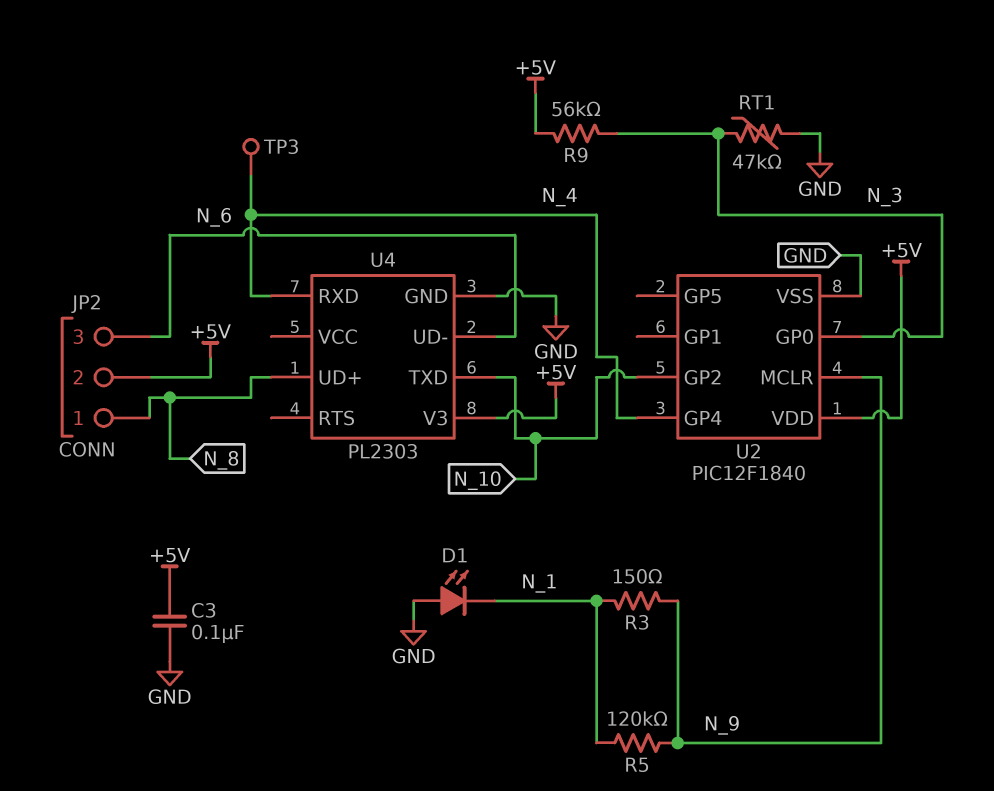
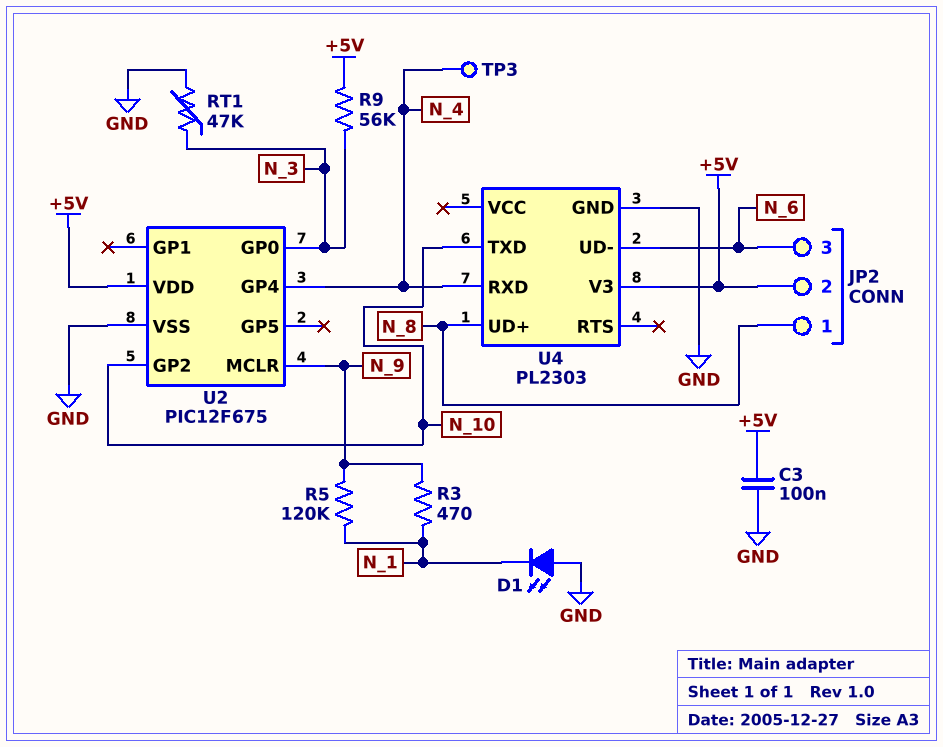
R3: 150 (N_1, N_9) -> 470 (N_1, N_9)
U2: PIC12F1840 -> PIC12F675

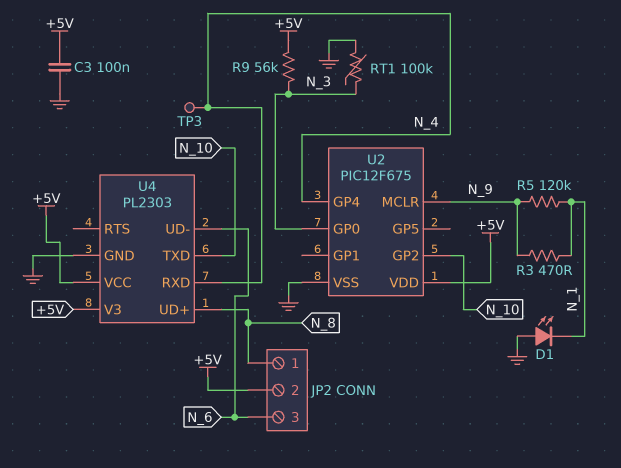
RT1: 47k (GND, N_3) -> 100k (GND, N_3)
U4 pin VCC: none -> +5V

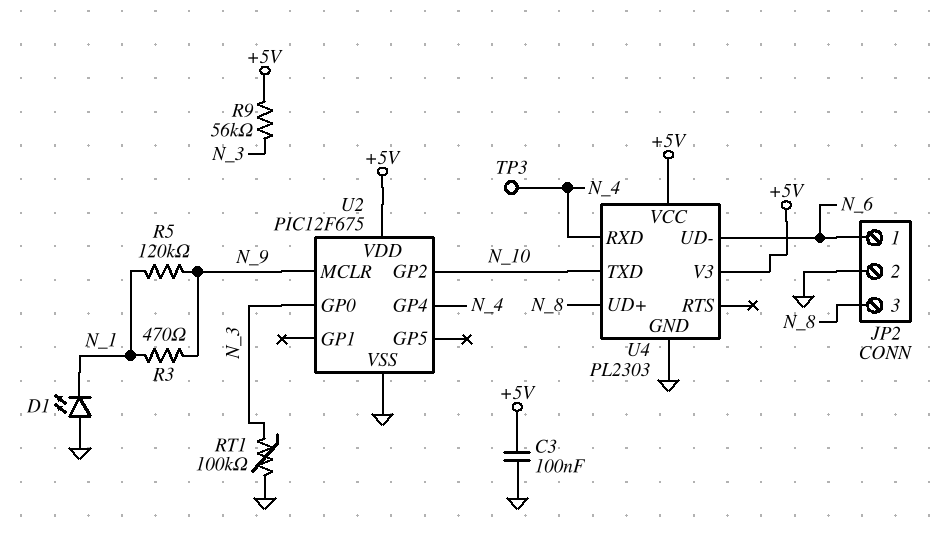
JP2 pin 1: N_8 -> N_6
JP2 pin 2: +5V -> GND
JP2 pin 3: N_6 -> N_8

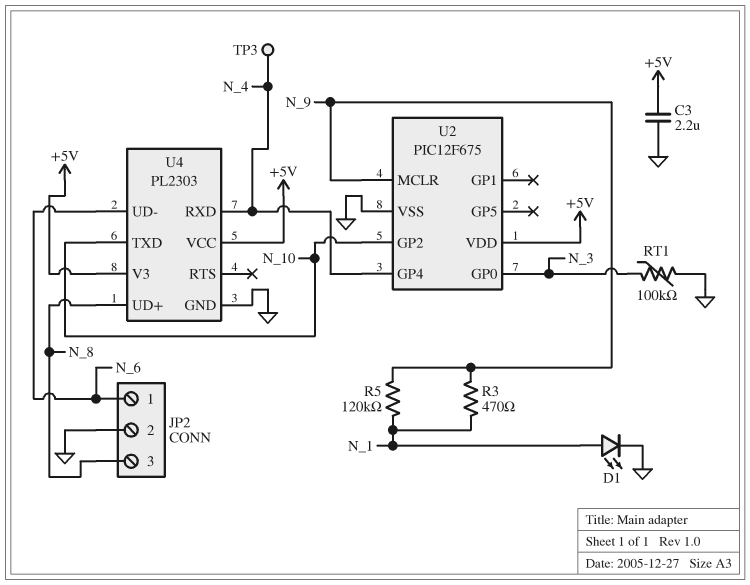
C3: 100nF (+5V, GND) -> 2.2uF (+5V, GND)
D1: LED (A GND, K N_1) -> LED (A N_1, K GND)
R9: 56k (+5V, N_3) -> none

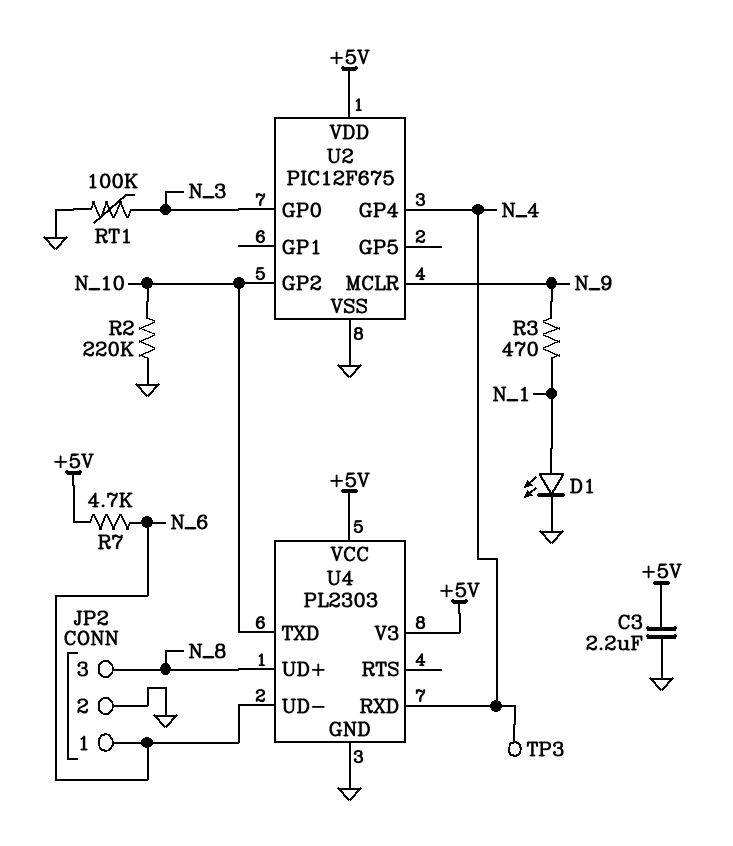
R2: none -> 220k (GND, N_10)
R5: 120k (N_1, N_9) -> none
R7: none -> 4.7k (+5V, N_6)

